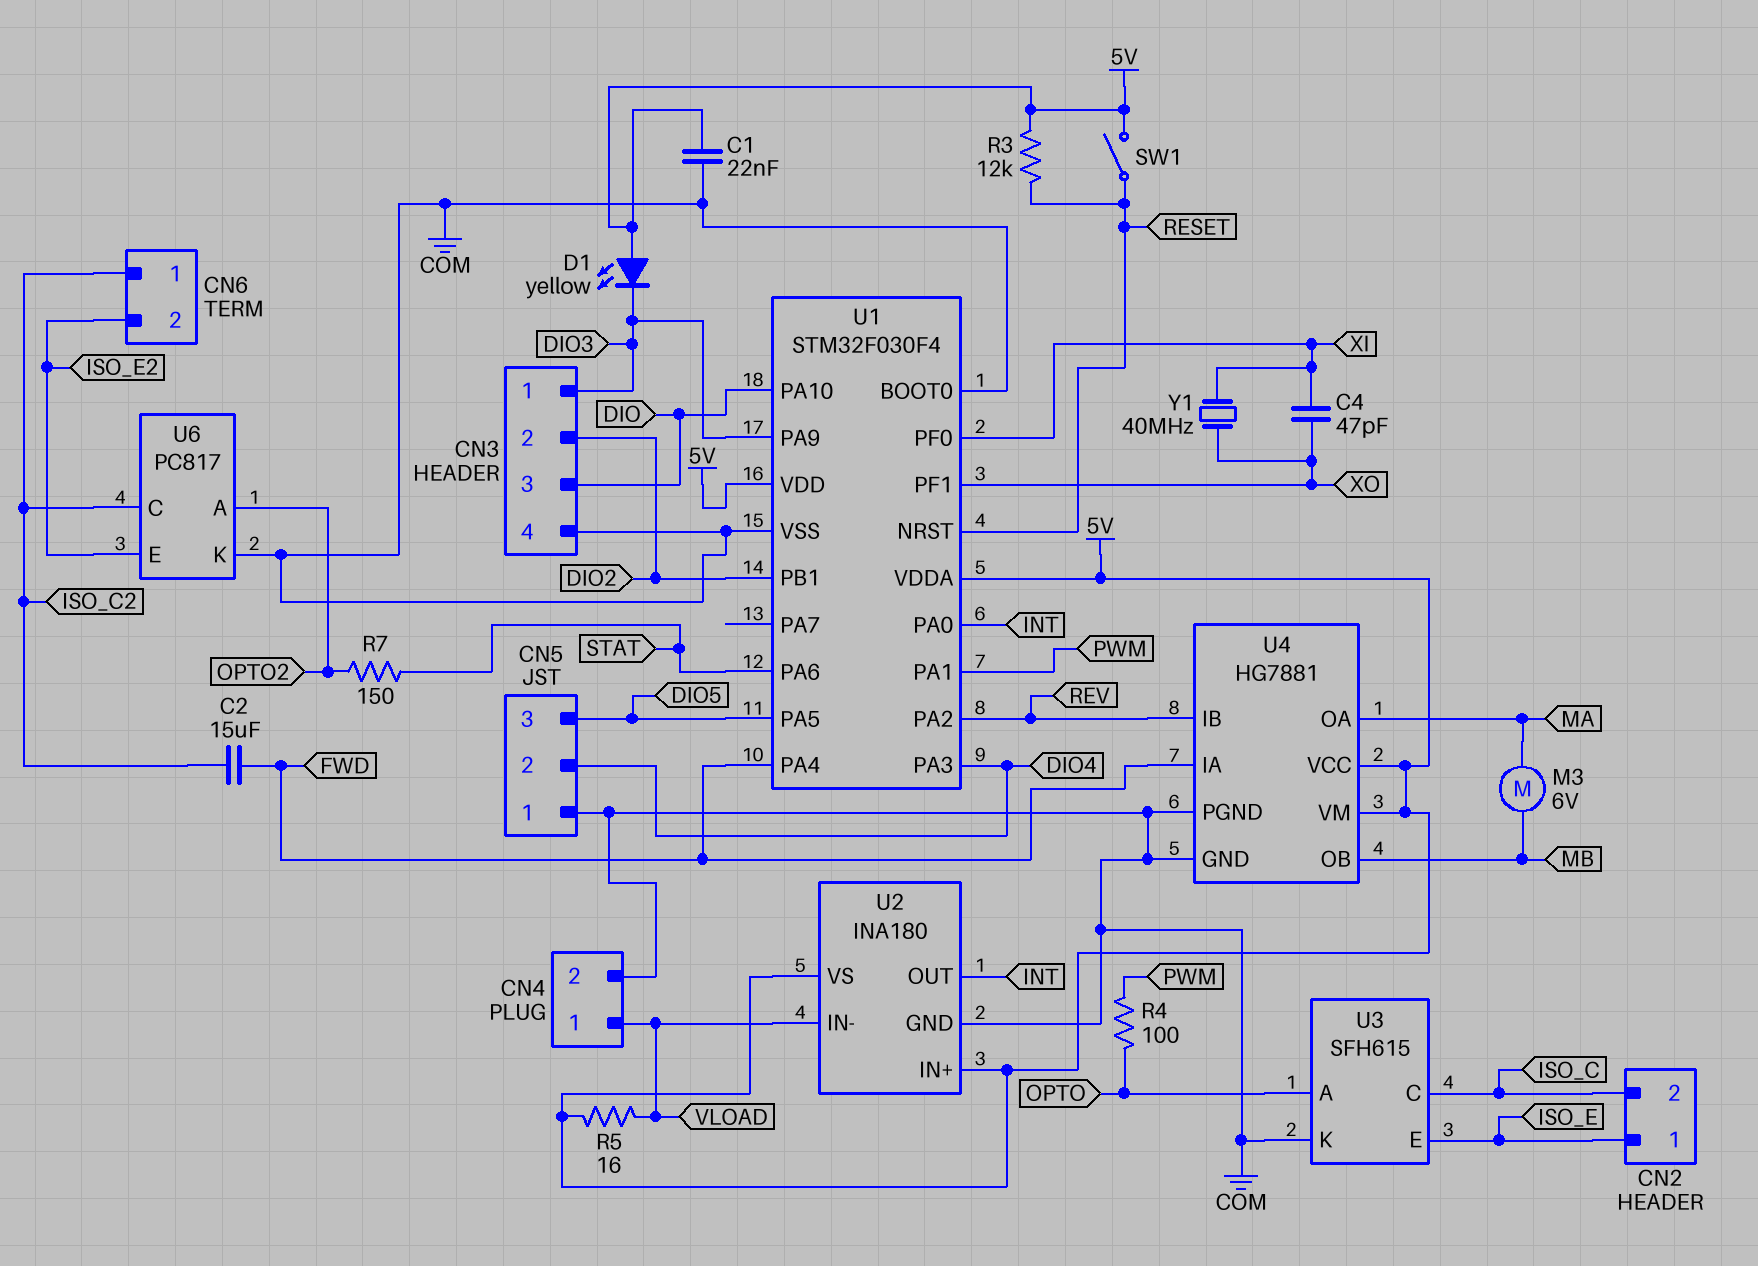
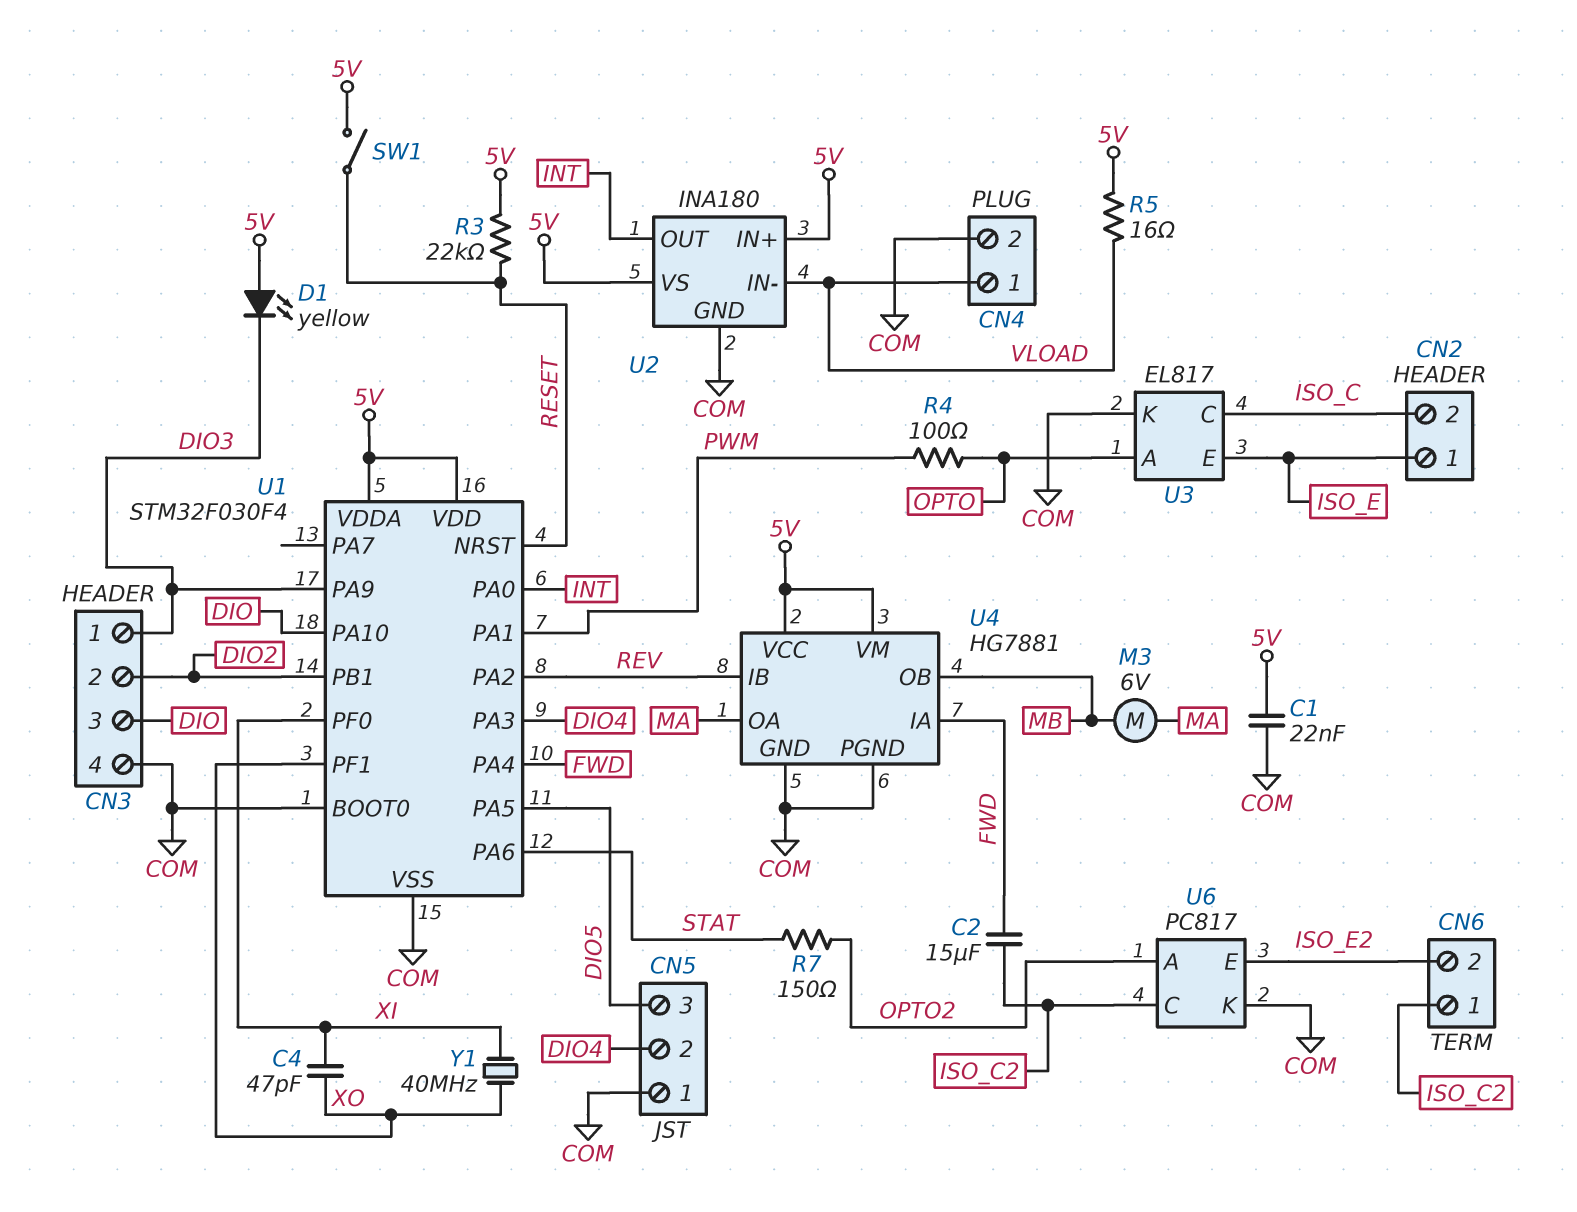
R3: 12k (5V, RESET) -> 22k (5V, RESET)
U3: SFH615 -> EL817

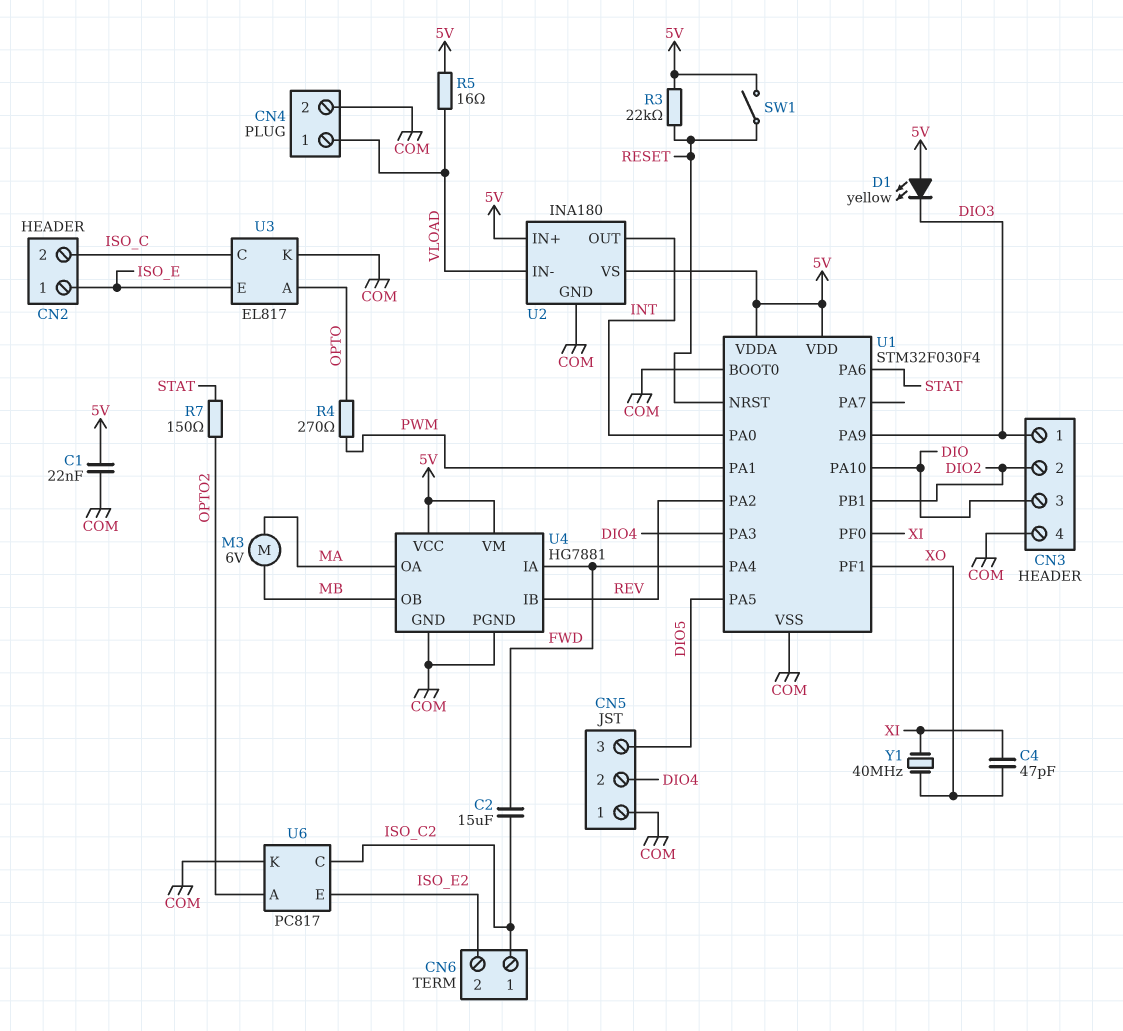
R4: 100 (OPTO, PWM) -> 270 (OPTO, PWM)

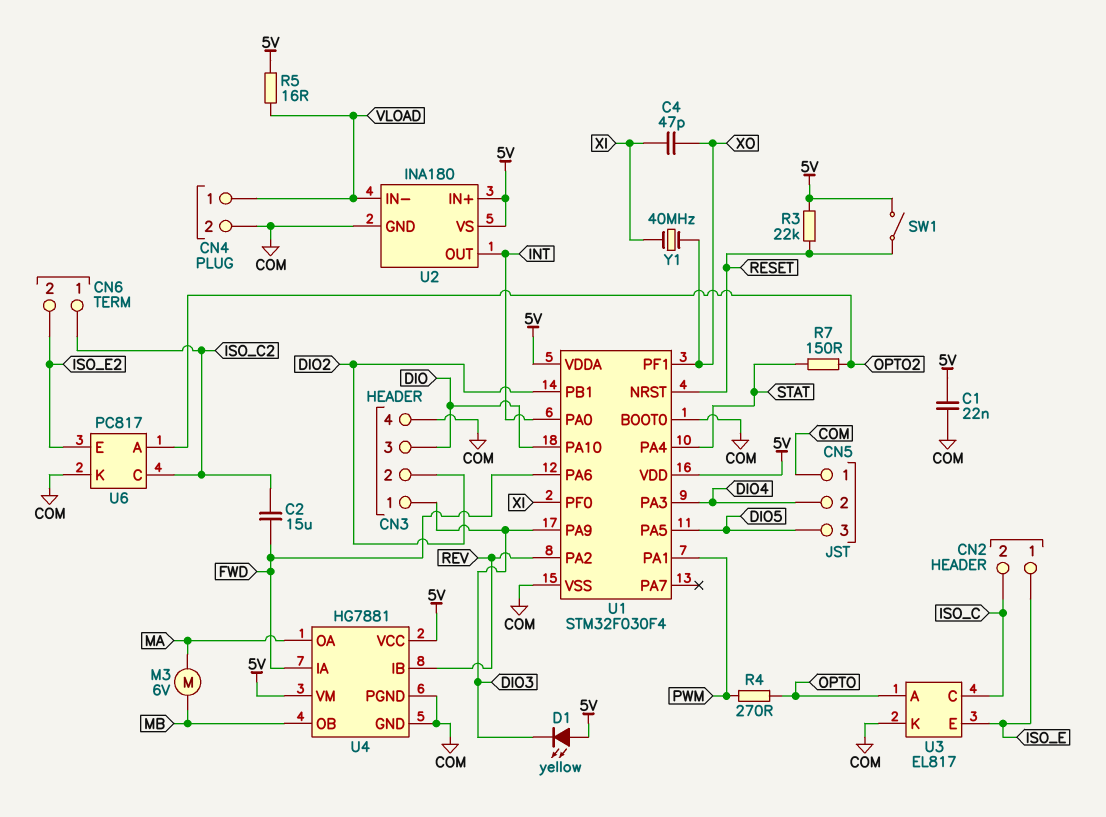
U1 pin PA4: FWD -> STAT
U1 pin PA6: STAT -> FWD

